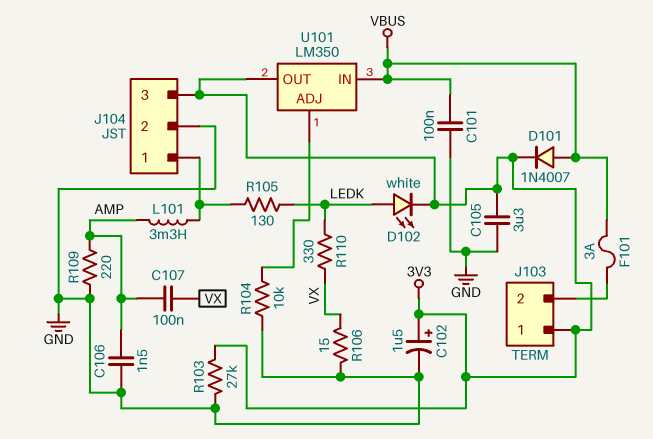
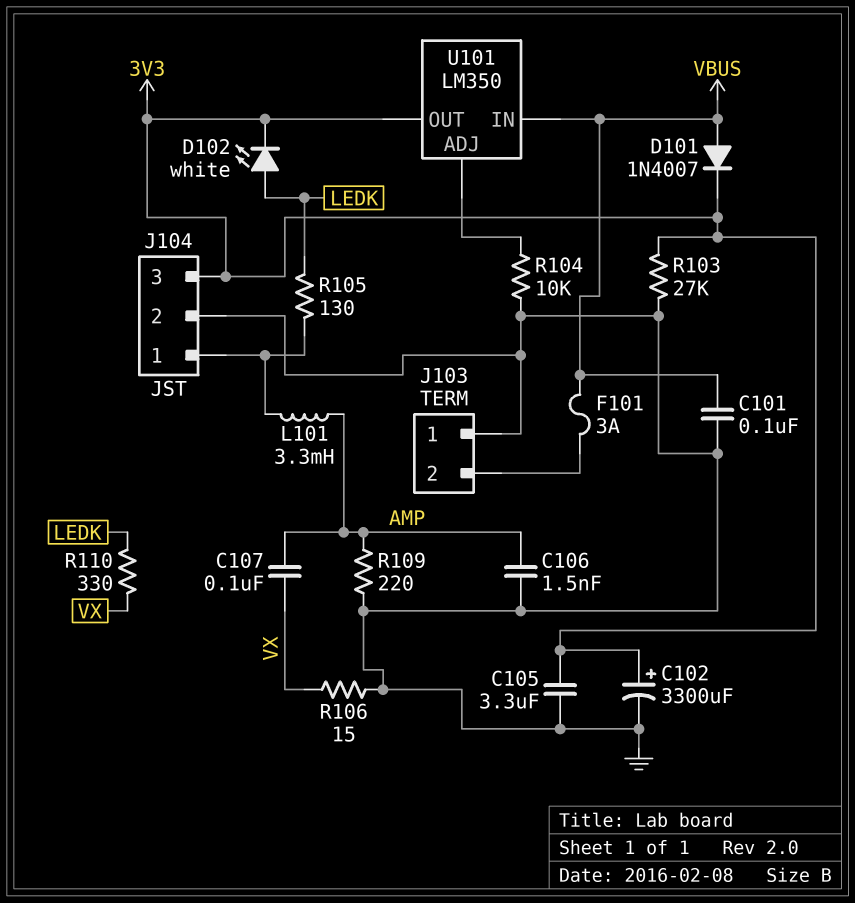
C102: 1.5uF (plus 3V3, minus GND) -> 3300uF (plus 3V3, minus GND)
J103 pin 1: 3V3 -> GND

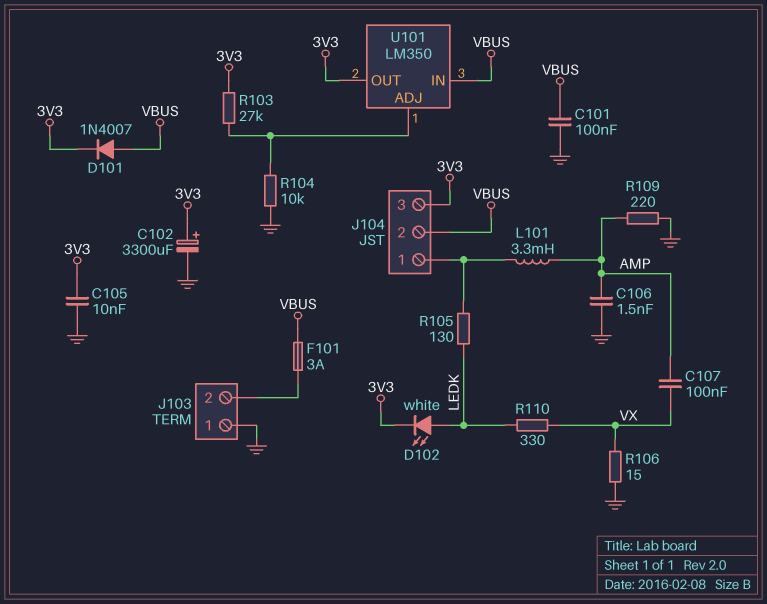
C105: 3.3uF (3V3, GND) -> 10nF (3V3, GND)
J104 pin 2: GND -> VBUS
R103: 27k (3V3, GND) -> 27k (3V3, U101/ADJ)

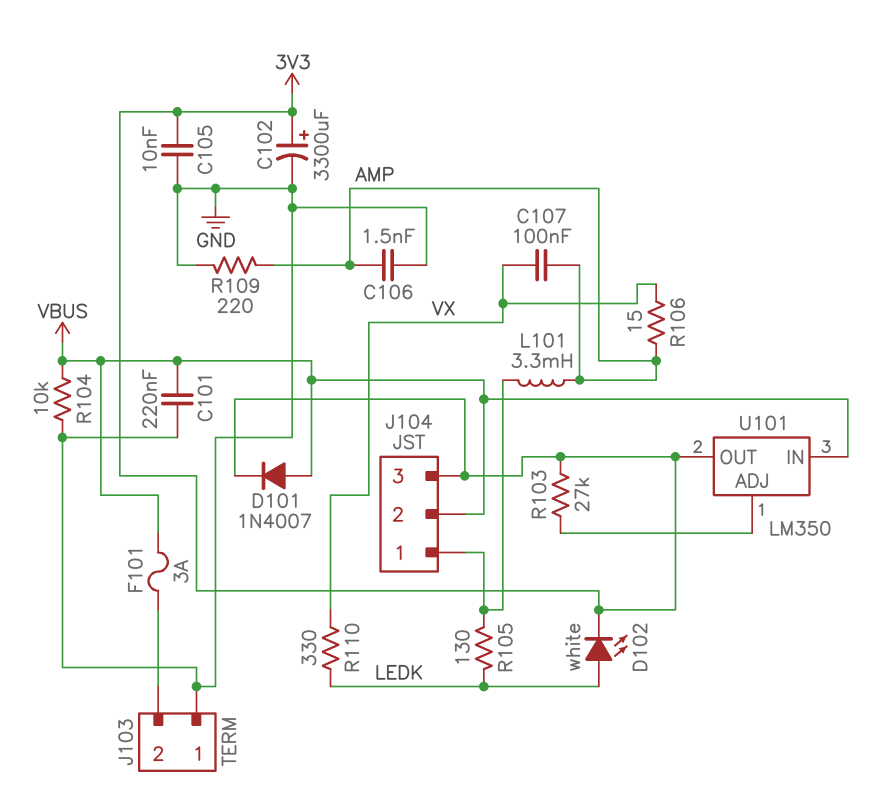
C101: 100nF (GND, VBUS) -> 220nF (GND, VBUS)
R104: 10k (GND, U101/ADJ) -> 10k (GND, VBUS)
R106: 15 (GND, VX) -> 15 (AMP, VX)

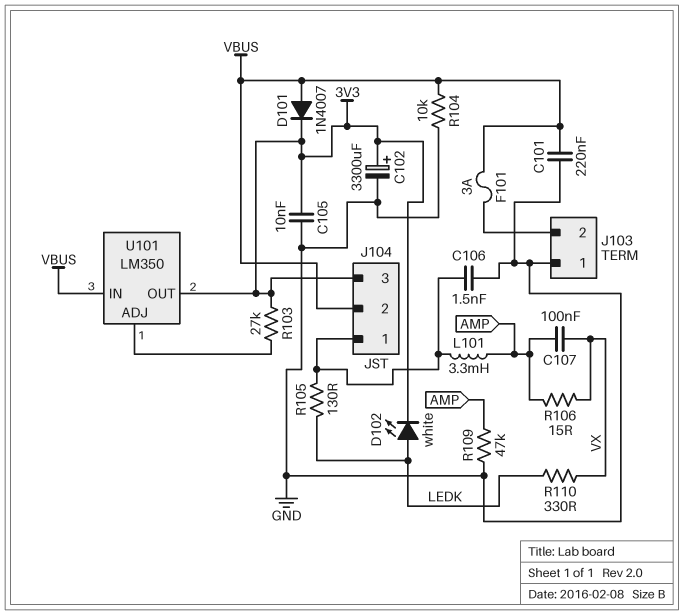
C106: 1.5nF (AMP, GND) -> 1.5nF (GND, J104/1)
R109: 220 (AMP, GND) -> 47k (AMP, GND)

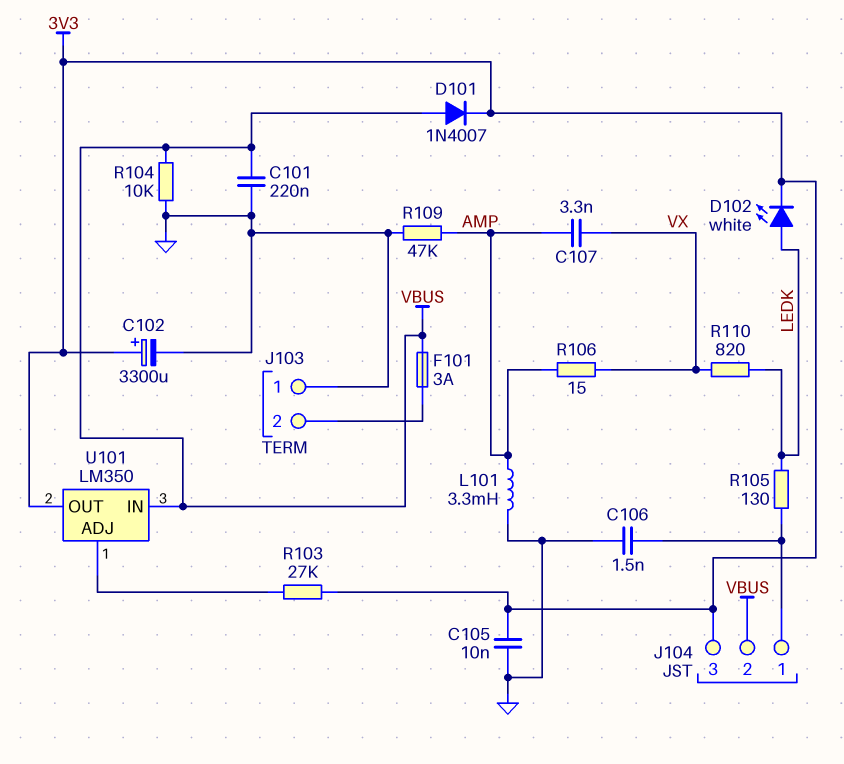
C107: 100nF (AMP, VX) -> 3.3nF (AMP, VX)
L101: 3.3mH (AMP, J104/1) -> 3.3mH (AMP, GND)
R110: 330 (LEDK, VX) -> 820 (LEDK, VX)

